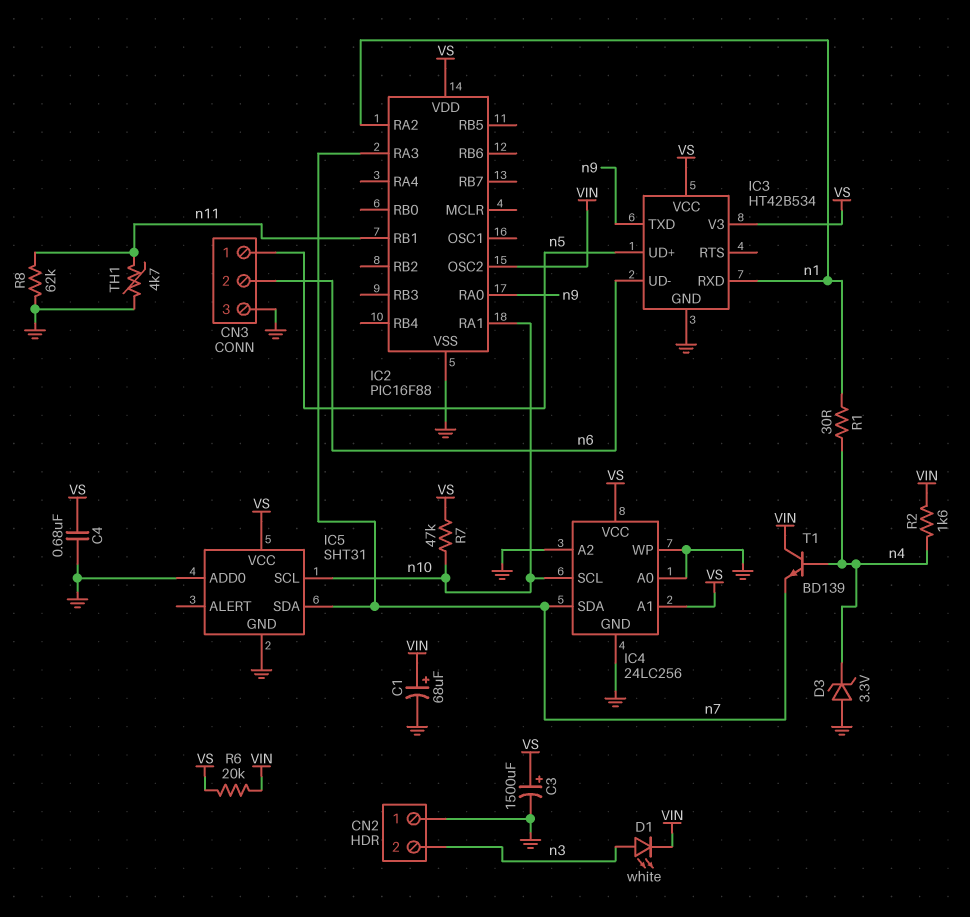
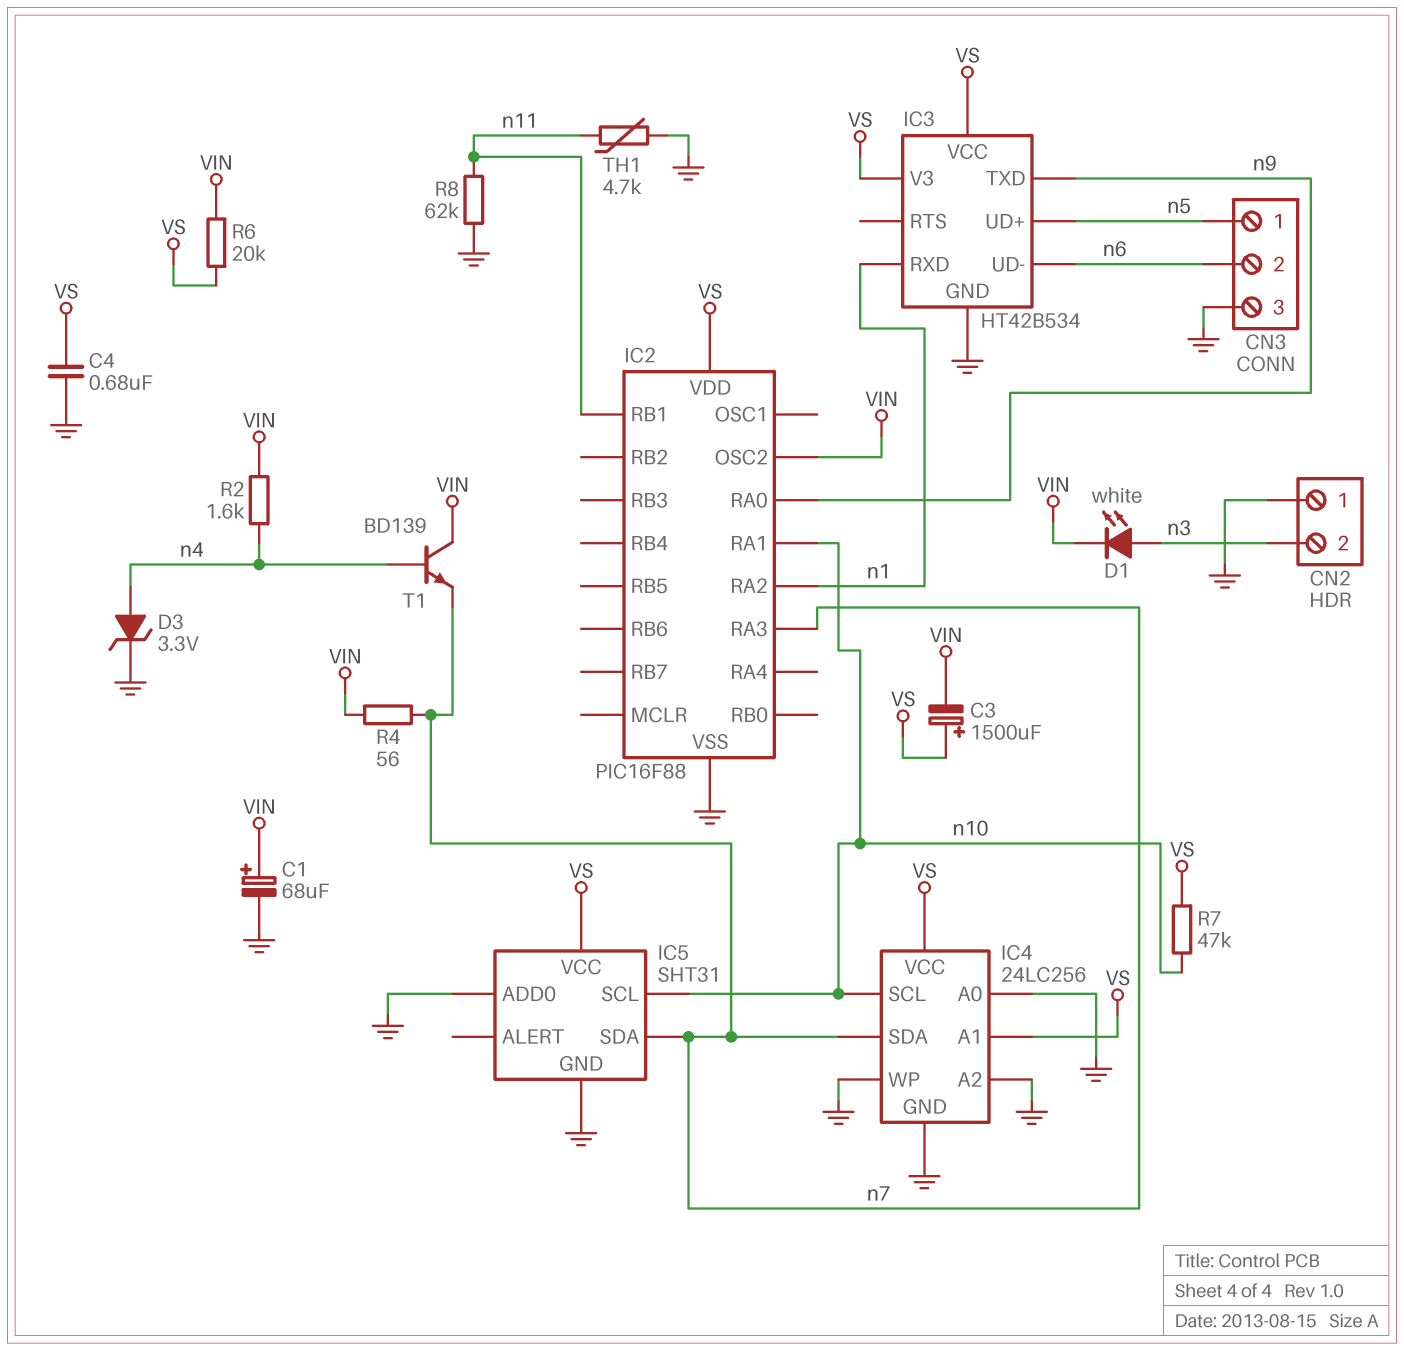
C3: 1500uF (plus VS, minus GND) -> 1500uF (plus VS, minus VIN)
D3: zener 3.3V (A GND, K n4) -> zener 3.3V (A n4, K GND)
R1: 30 (n1, n4) -> none
R4: none -> 56 (VIN, n7)

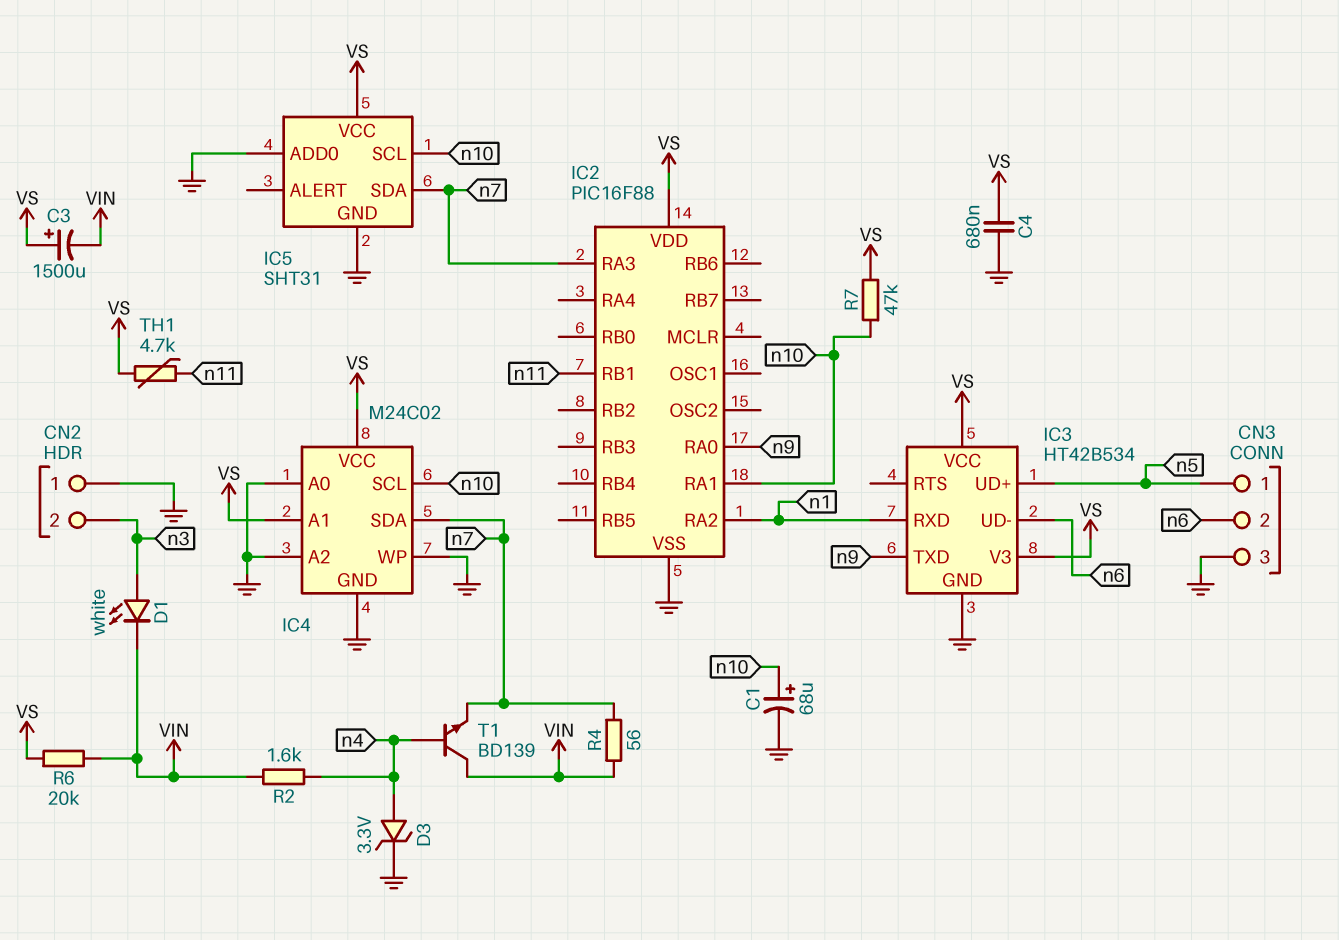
C1: 68uF (plus VIN, minus GND) -> 68uF (plus n10, minus GND)
IC2 pin OSC2: VIN -> none
IC4: 24LC256 -> M24C02
R8: 62k (GND, n11) -> none
TH1: 4.7k (GND, n11) -> 4.7k (VS, n11)

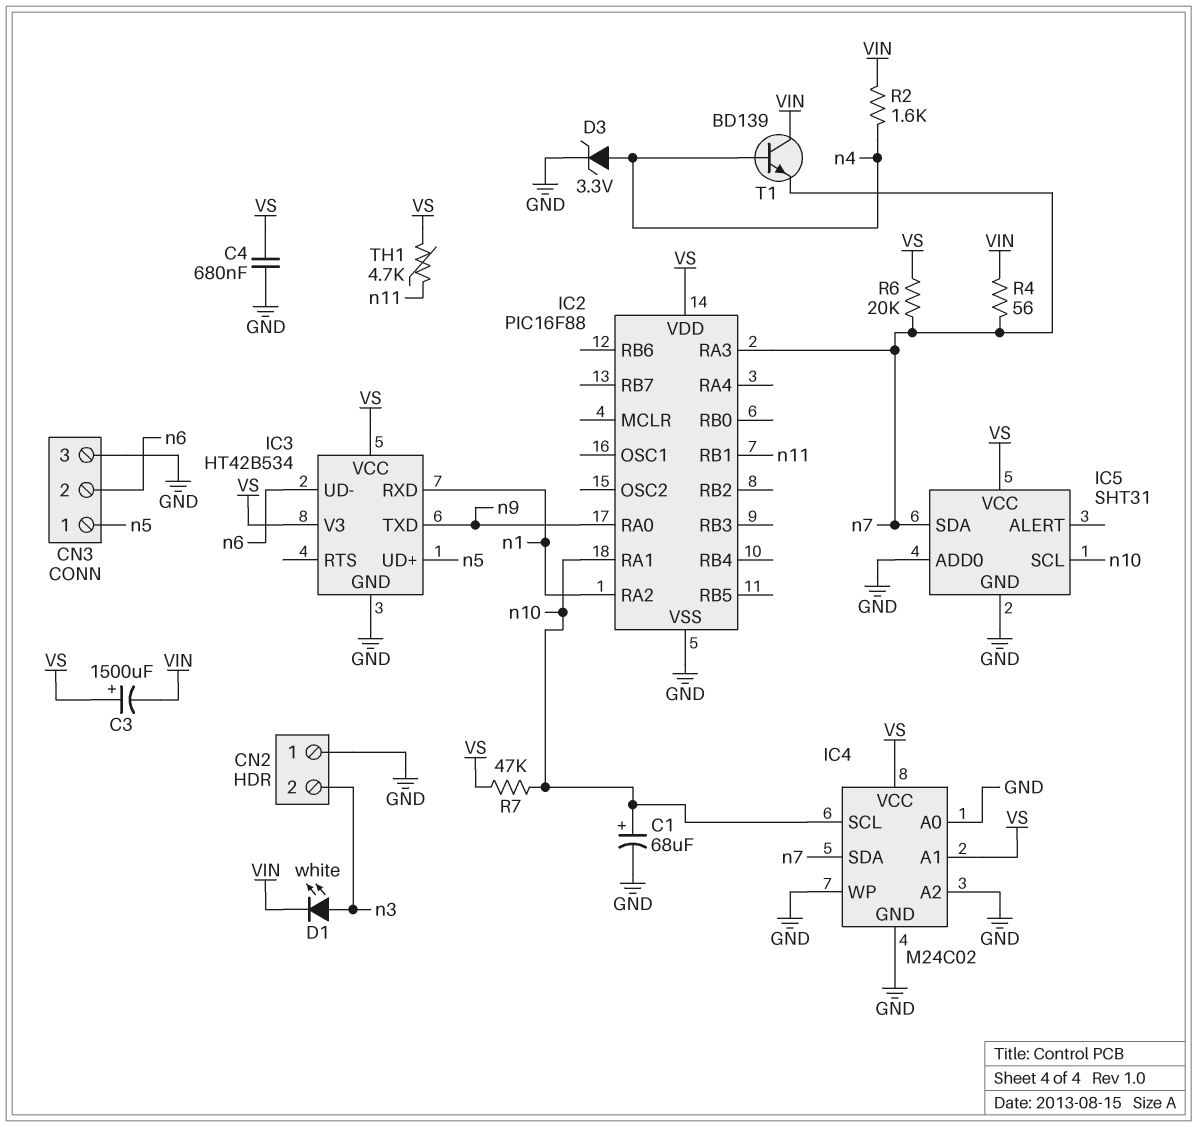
R6: 20k (VIN, VS) -> 20k (VS, n7)

